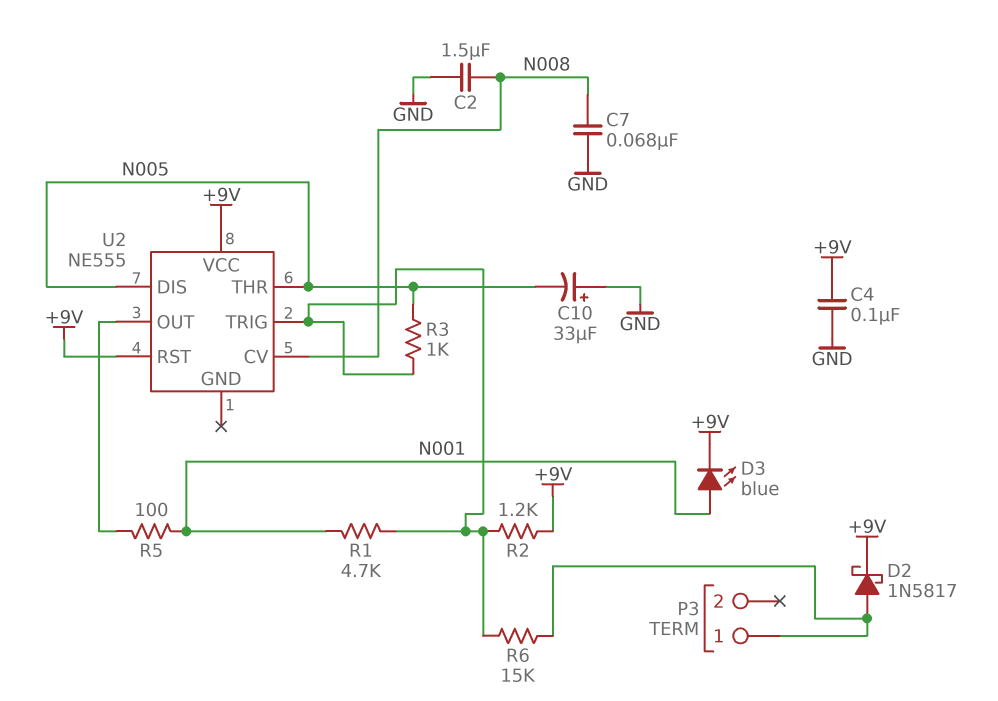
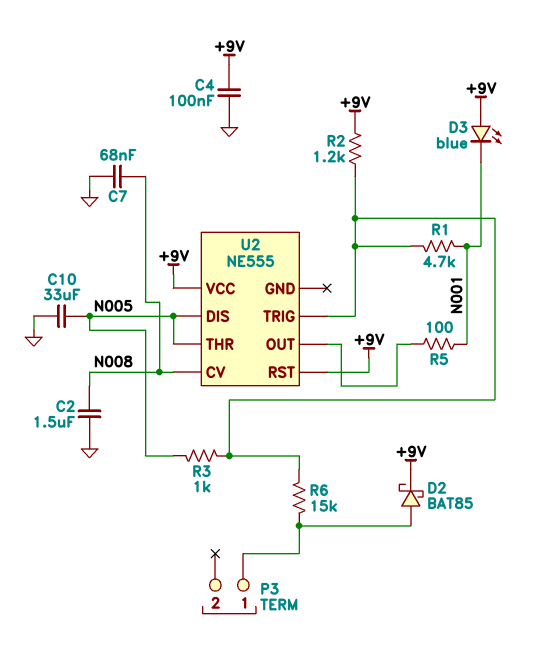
C10: 33uF (plus GND, minus N005) -> 33uF (GND, N005)
D2: schottky 1N5817 (A P3/1, K +9V) -> schottky BAT85 (A P3/1, K +9V)
D3: LED blue (A N001, K +9V) -> LED blue (A +9V, K N001)

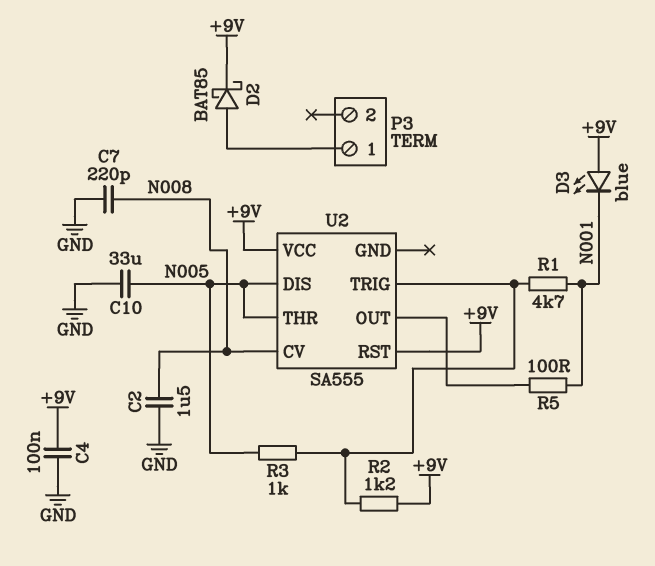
C7: 68nF (GND, N008) -> 220pF (GND, N008)
R6: 15k (P3/1, U2/TRIG) -> none
U2: NE555 -> SA555

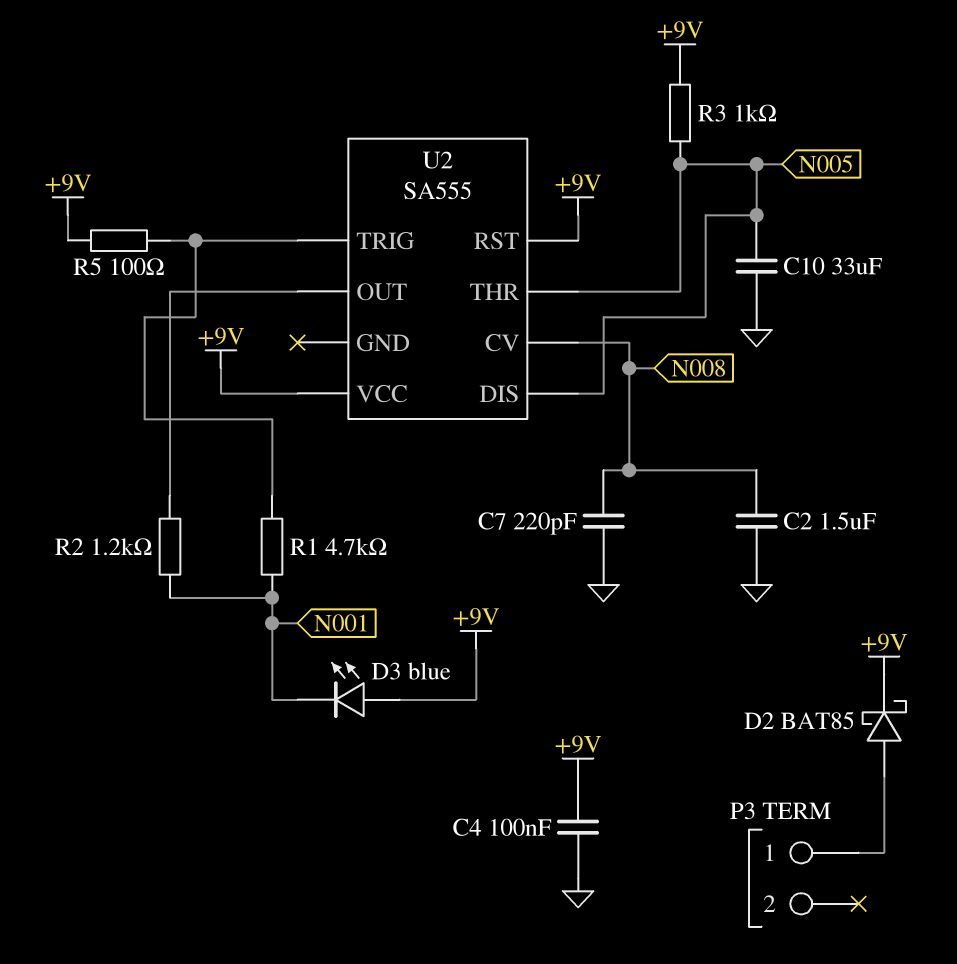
R2: 1.2k (+9V, U2/TRIG) -> 1.2k (N001, U2/OUT)
R3: 1k (N005, U2/TRIG) -> 1k (+9V, N005)
R5: 100 (N001, U2/OUT) -> 100 (+9V, U2/TRIG)

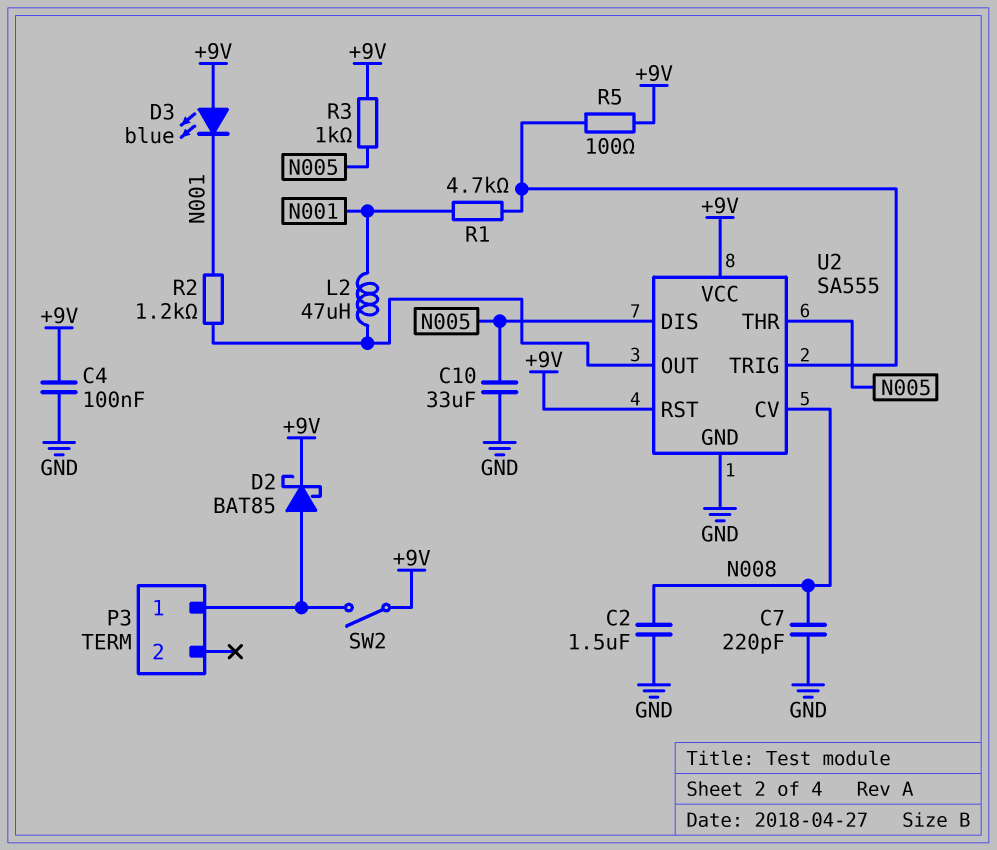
L2: none -> 47uH (N001, U2/OUT)
SW2: none -> switch (+9V, P3/1)
U2 pin GND: none -> GND

